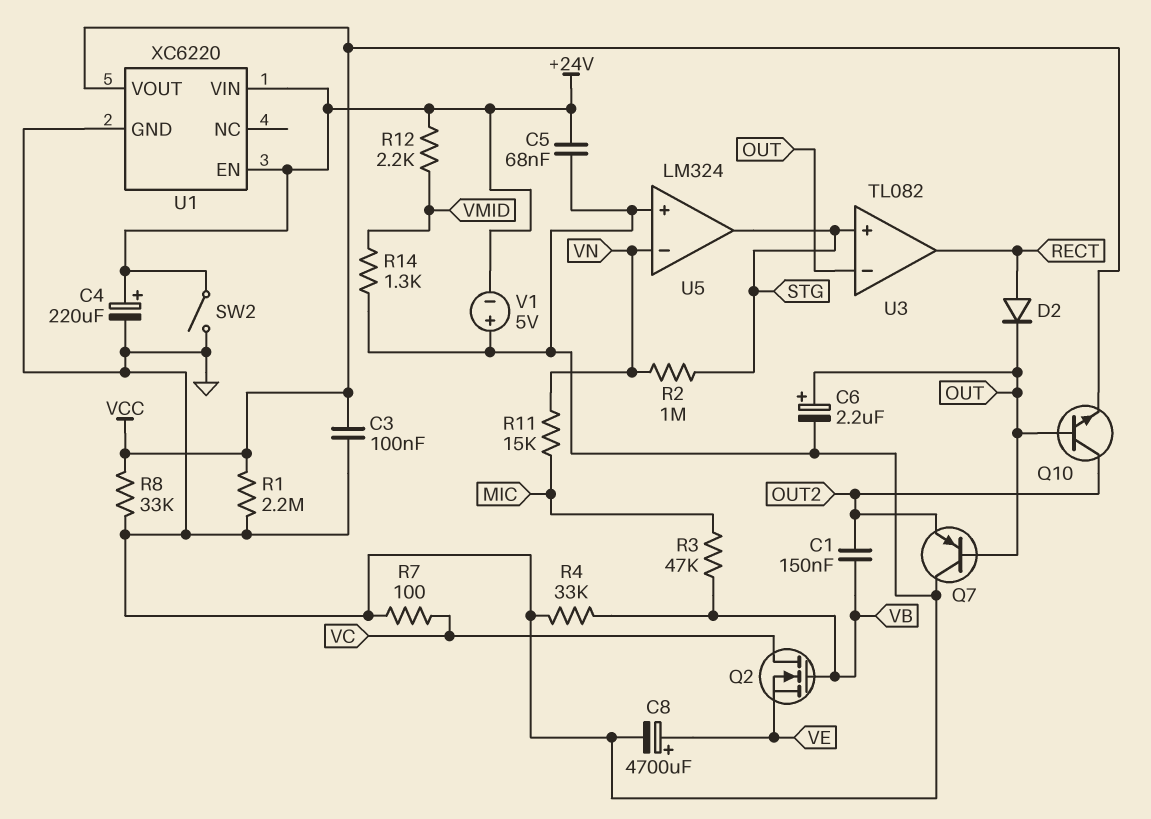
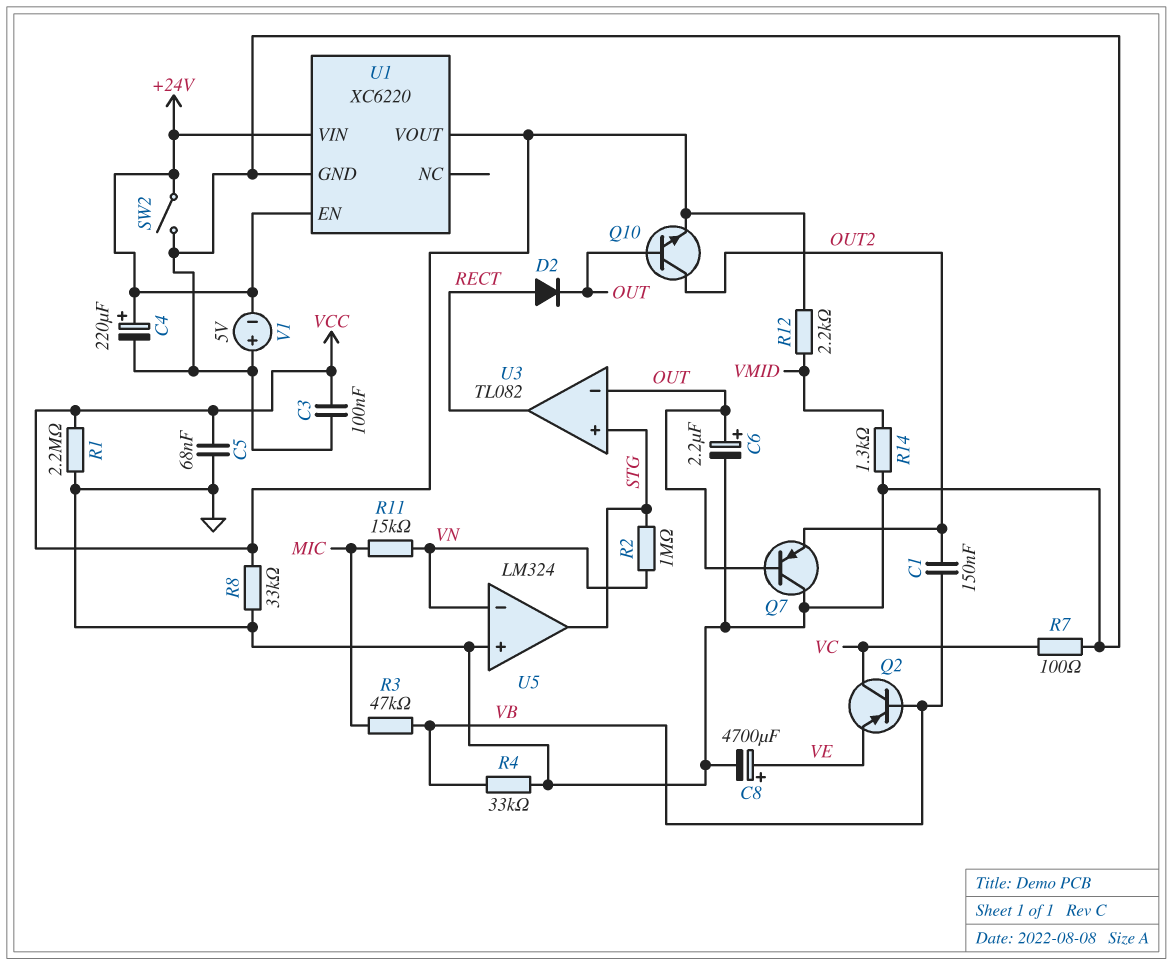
C5: 68nF (+24V, GND) -> 68nF (GND, VCC)
Q2: NMOS (G VB, D VC, S VE) -> PNP (B VB, C VC, E VE)
R12: 2.2k (+24V, VMID) -> 2.2k (VCC, VMID)

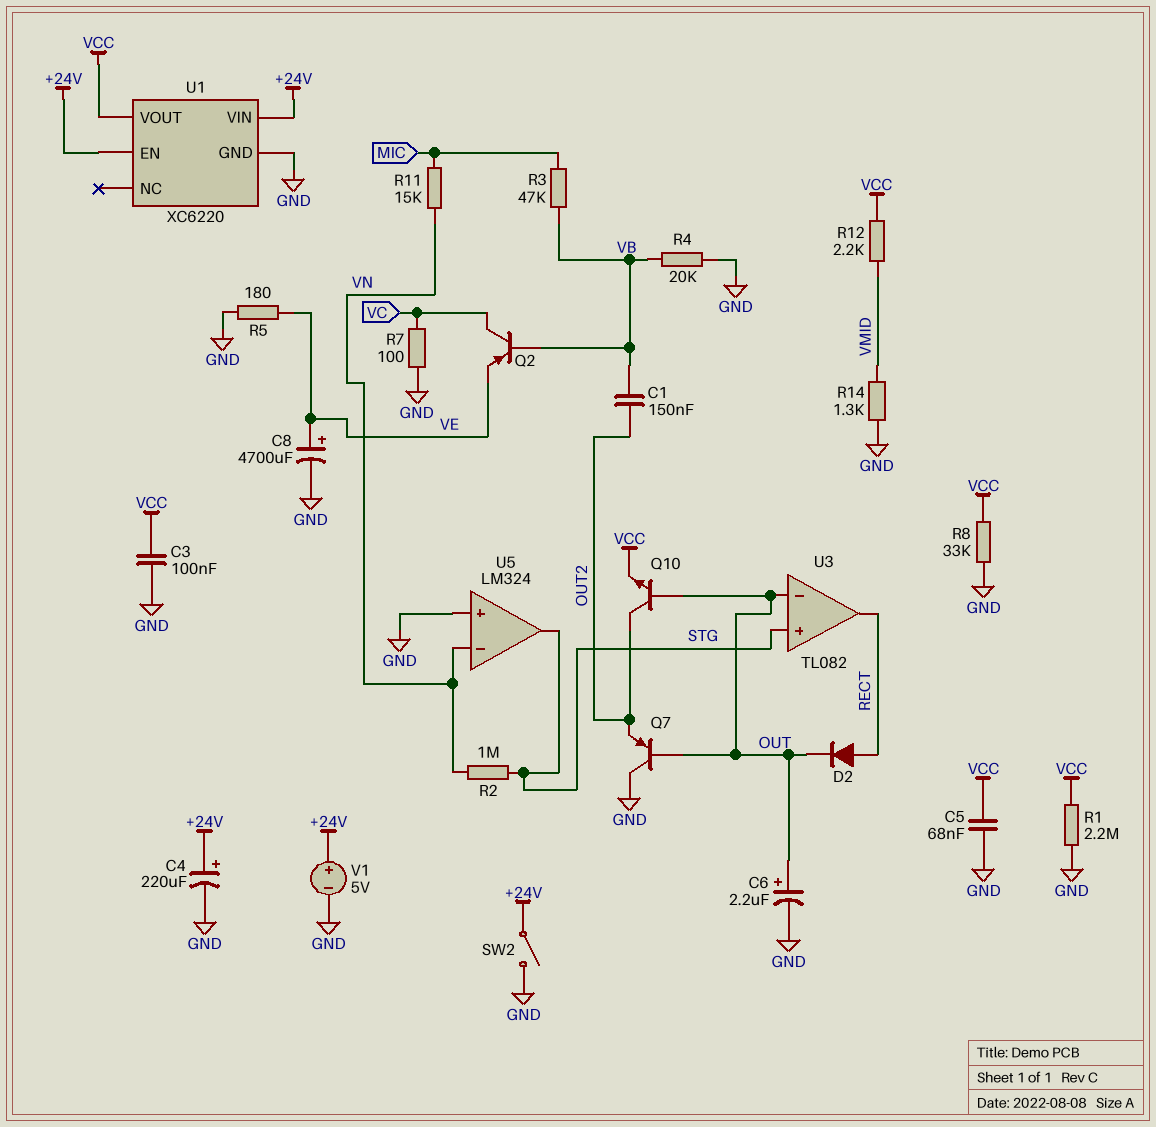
R4: 33k (GND, VB) -> 20k (GND, VB)
R5: none -> 180 (GND, VE)
V1: 5V (plus GND, minus +24V) -> 5V (plus +24V, minus GND)

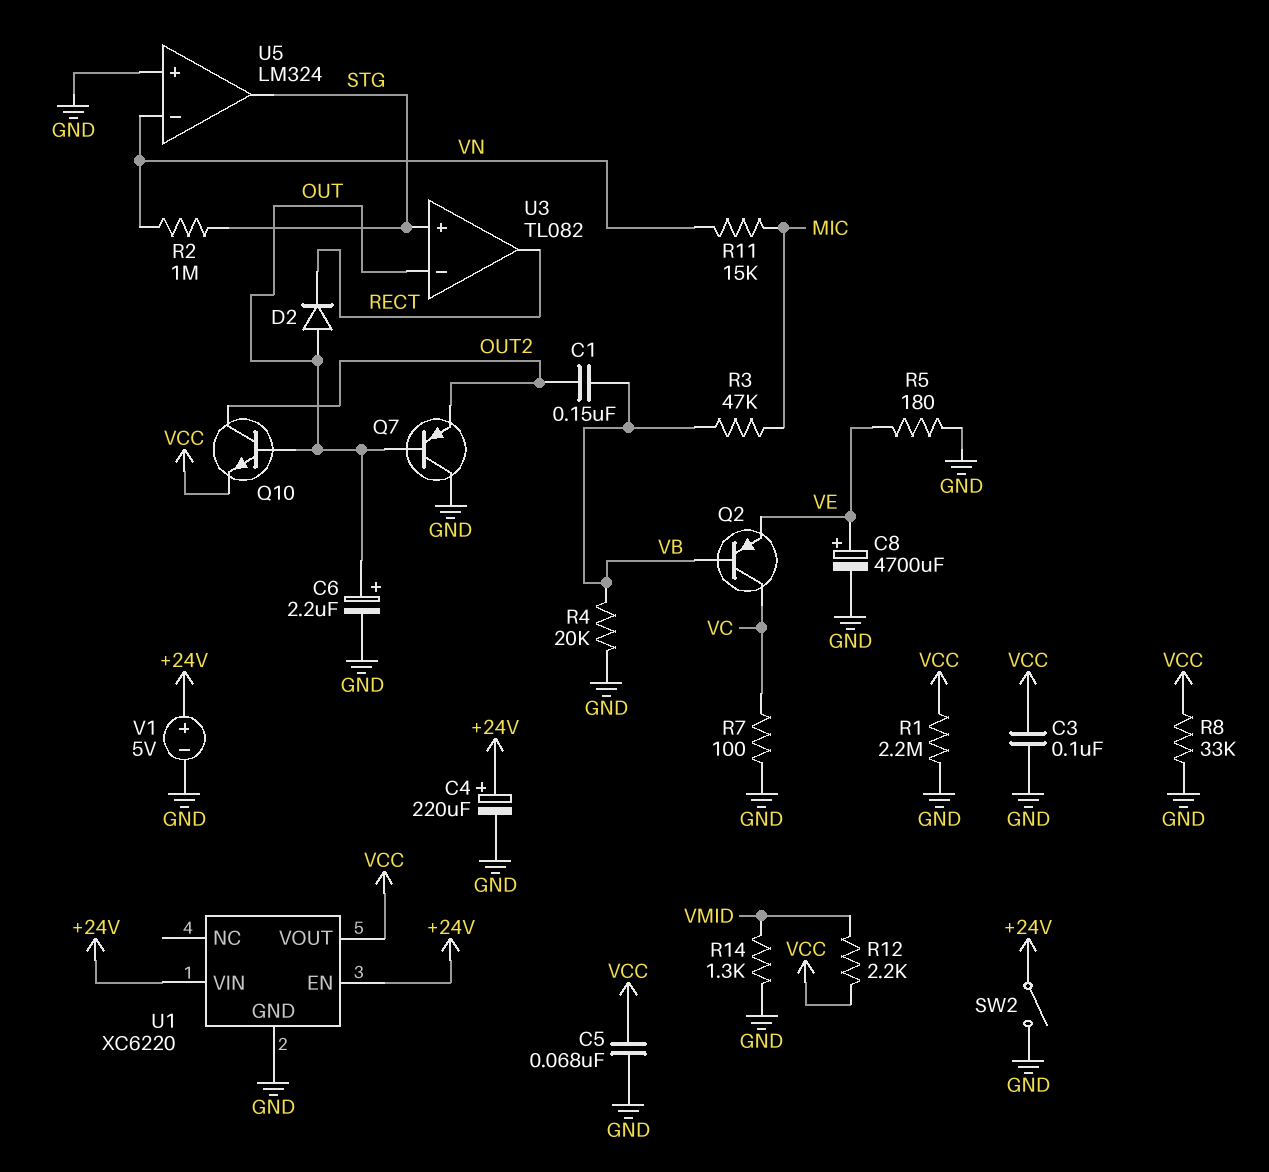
D2: diode (A RECT, K OUT) -> diode (A OUT, K RECT)

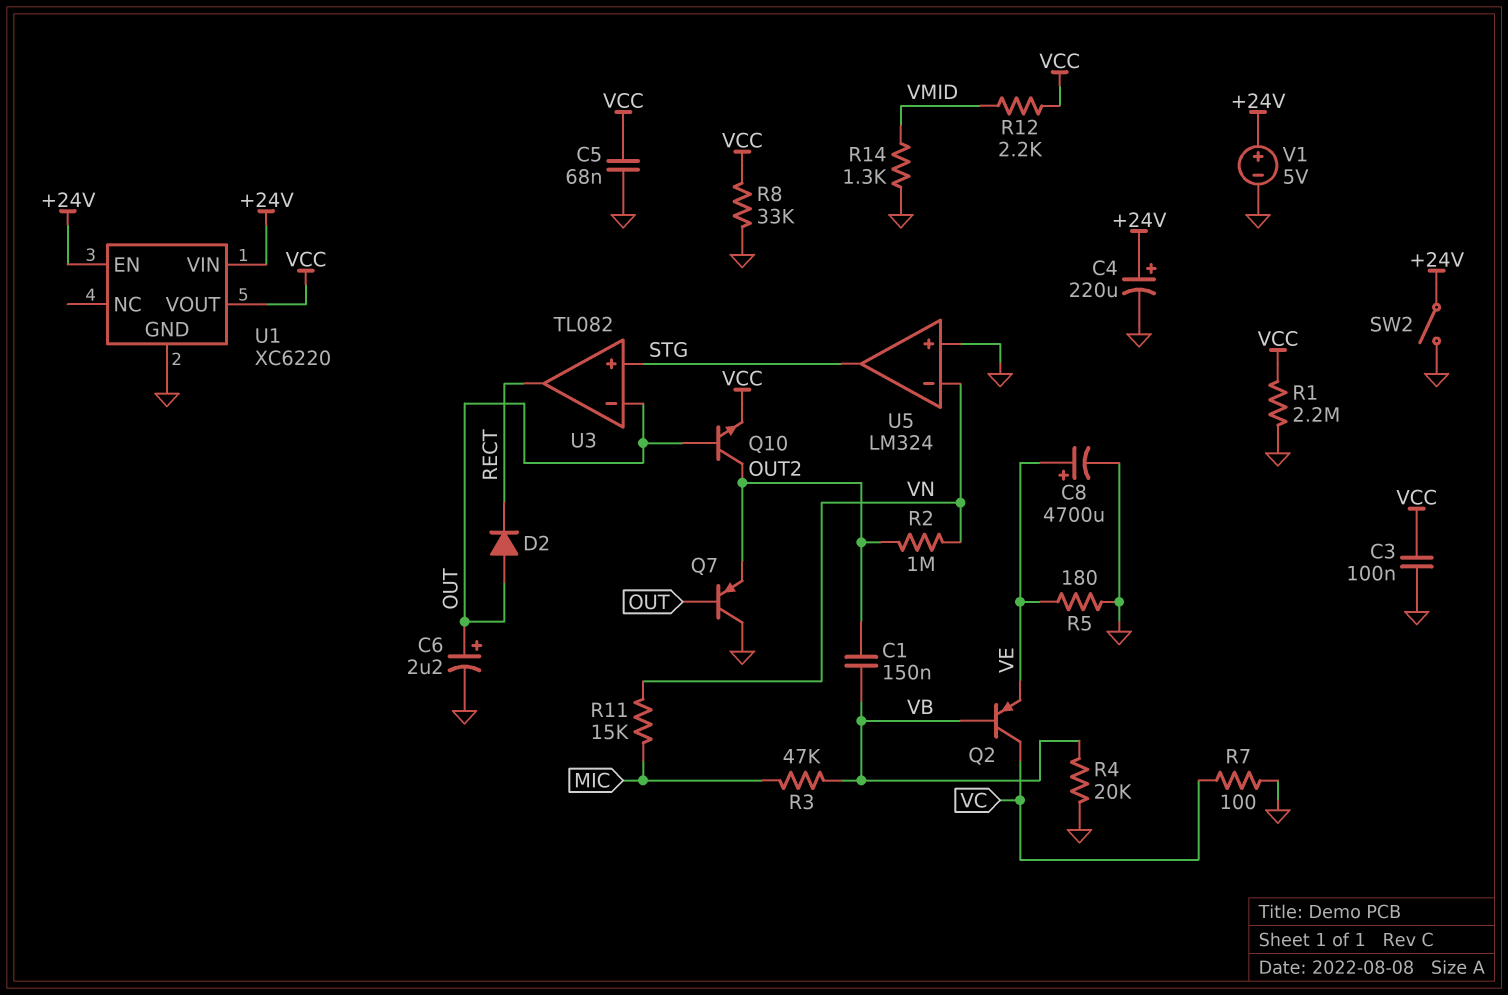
R2: 1M (STG, VN) -> 1M (OUT2, VN)

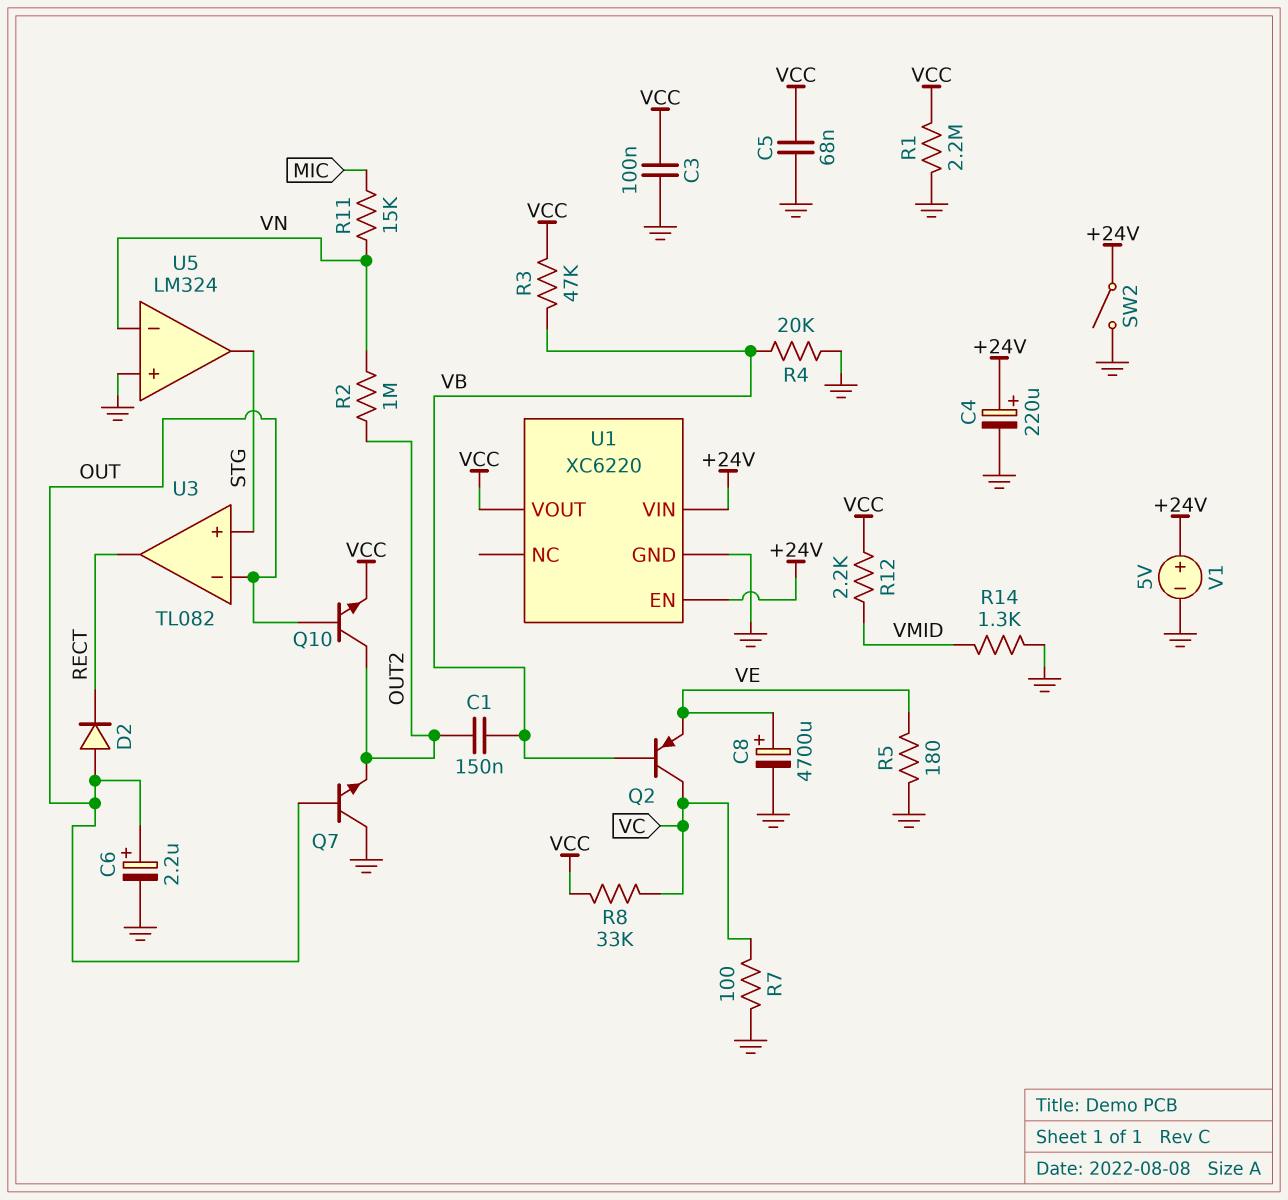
Q7: PNP (B OUT, C GND, E OUT2) -> NPN (B OUT, C GND, E OUT2)
R3: 47k (MIC, VB) -> 47k (VB, VCC)
R8: 33k (GND, VCC) -> 33k (VC, VCC)

